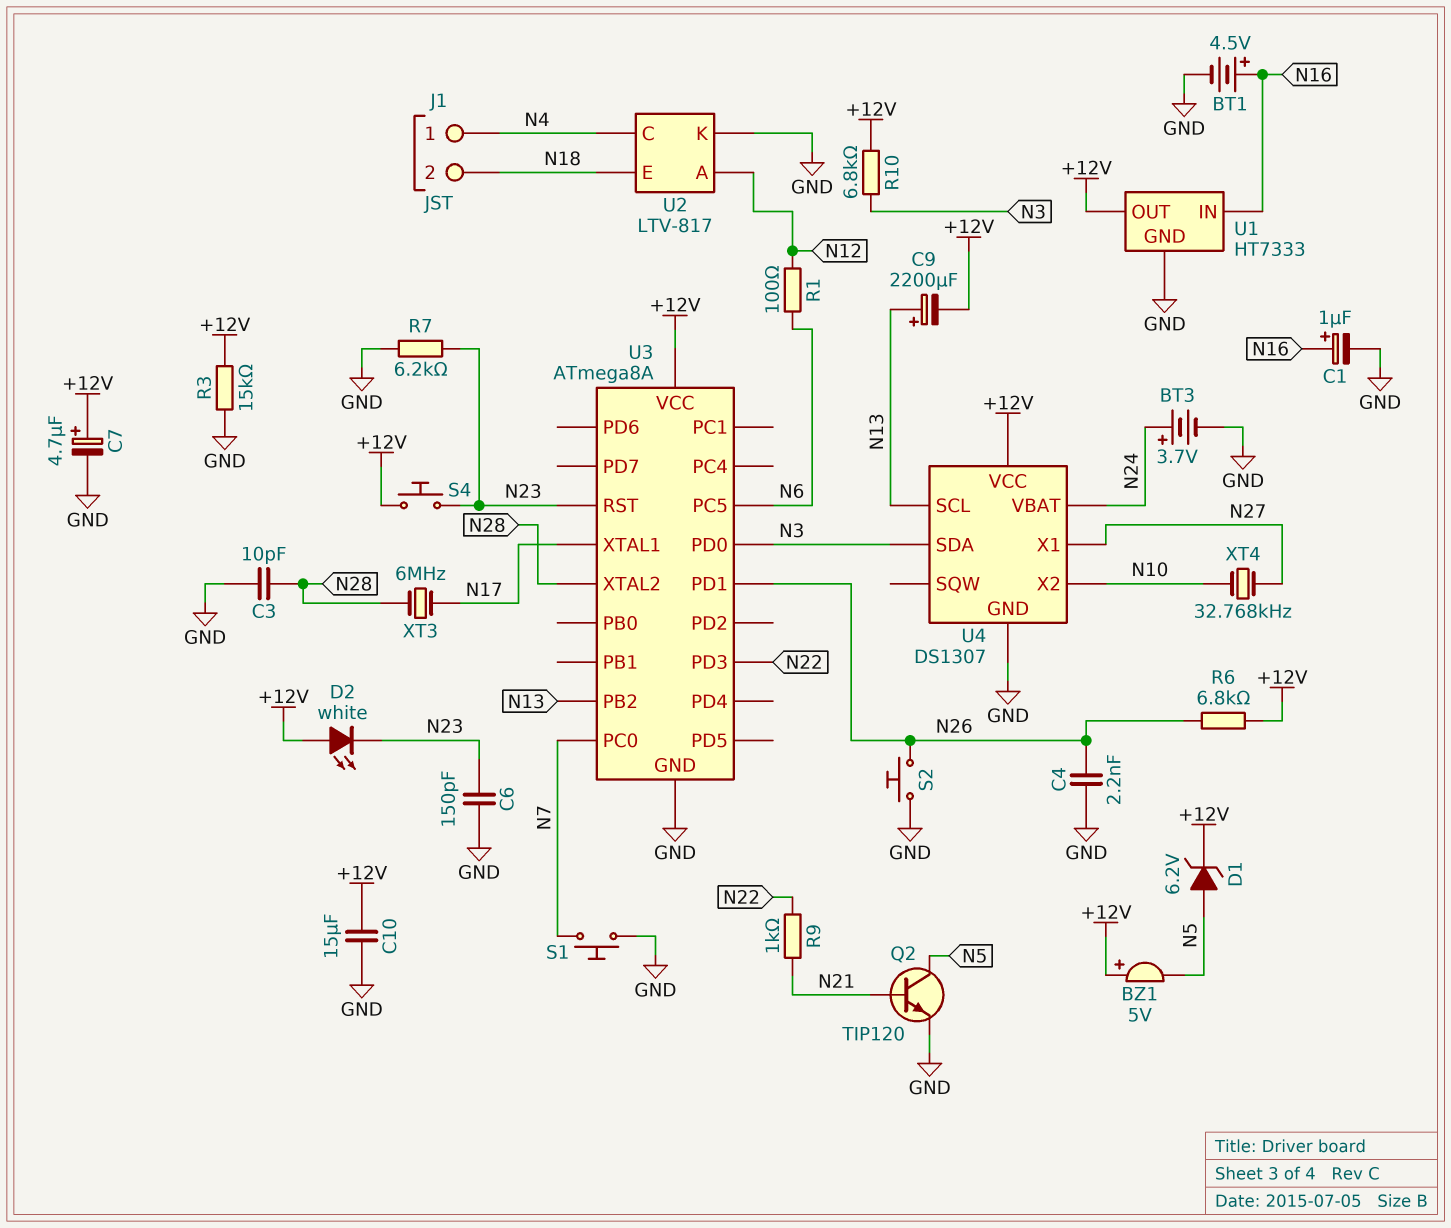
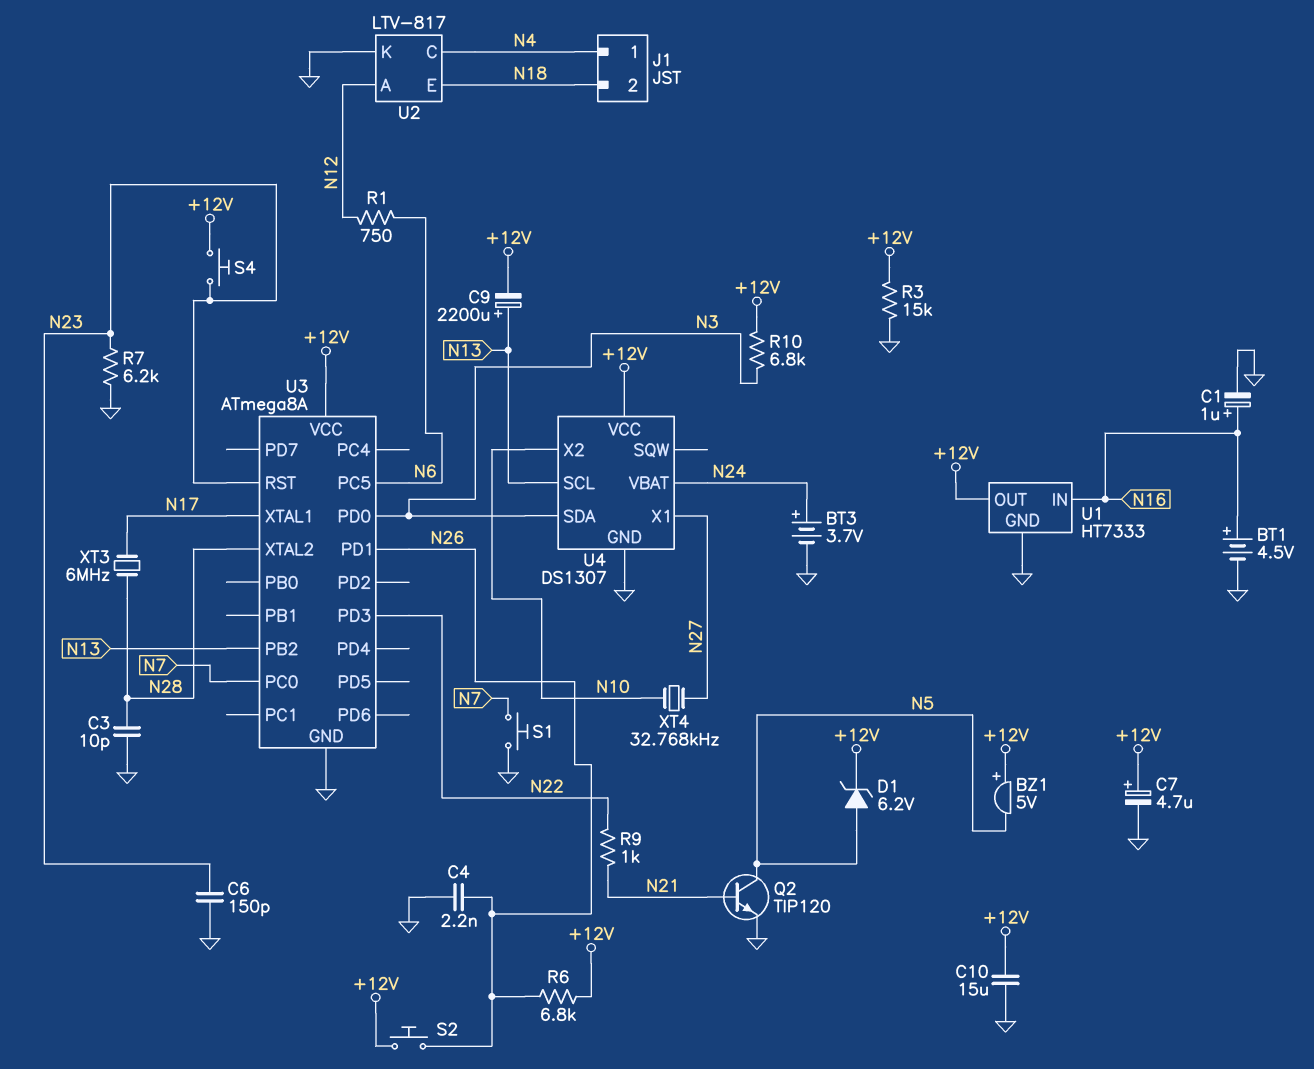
D2: LED white (A +12V, K N23) -> none
R1: 100 (N6, N12) -> 750 (N6, N12)
S2: button (GND, N26) -> button (+12V, N26)

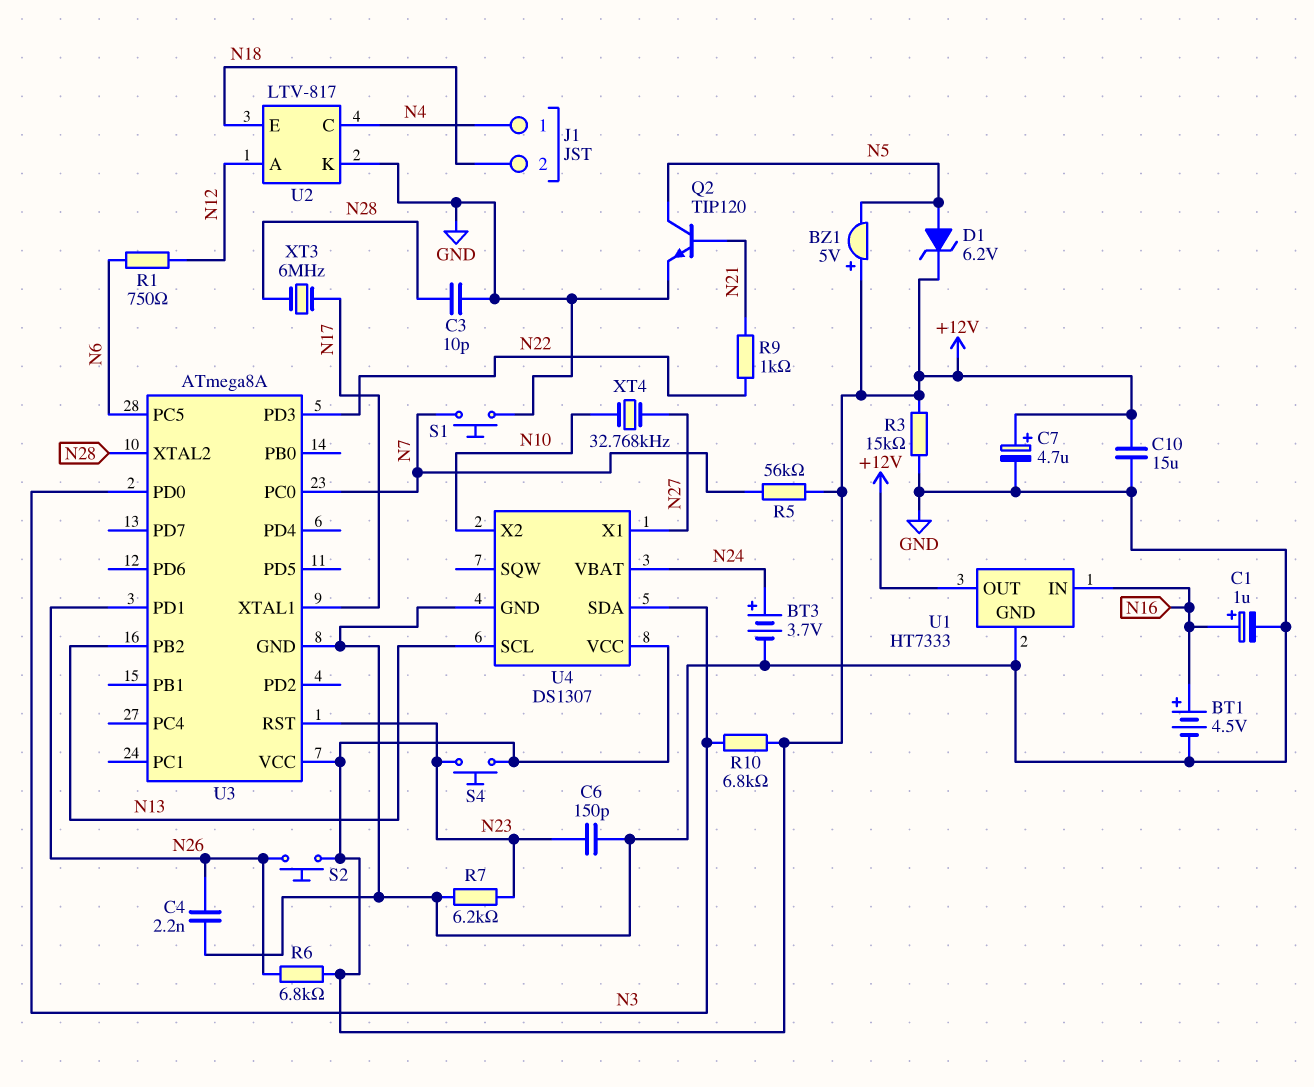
C9: 2200uF (plus N13, minus +12V) -> none
R5: none -> 56k (+12V, N7)

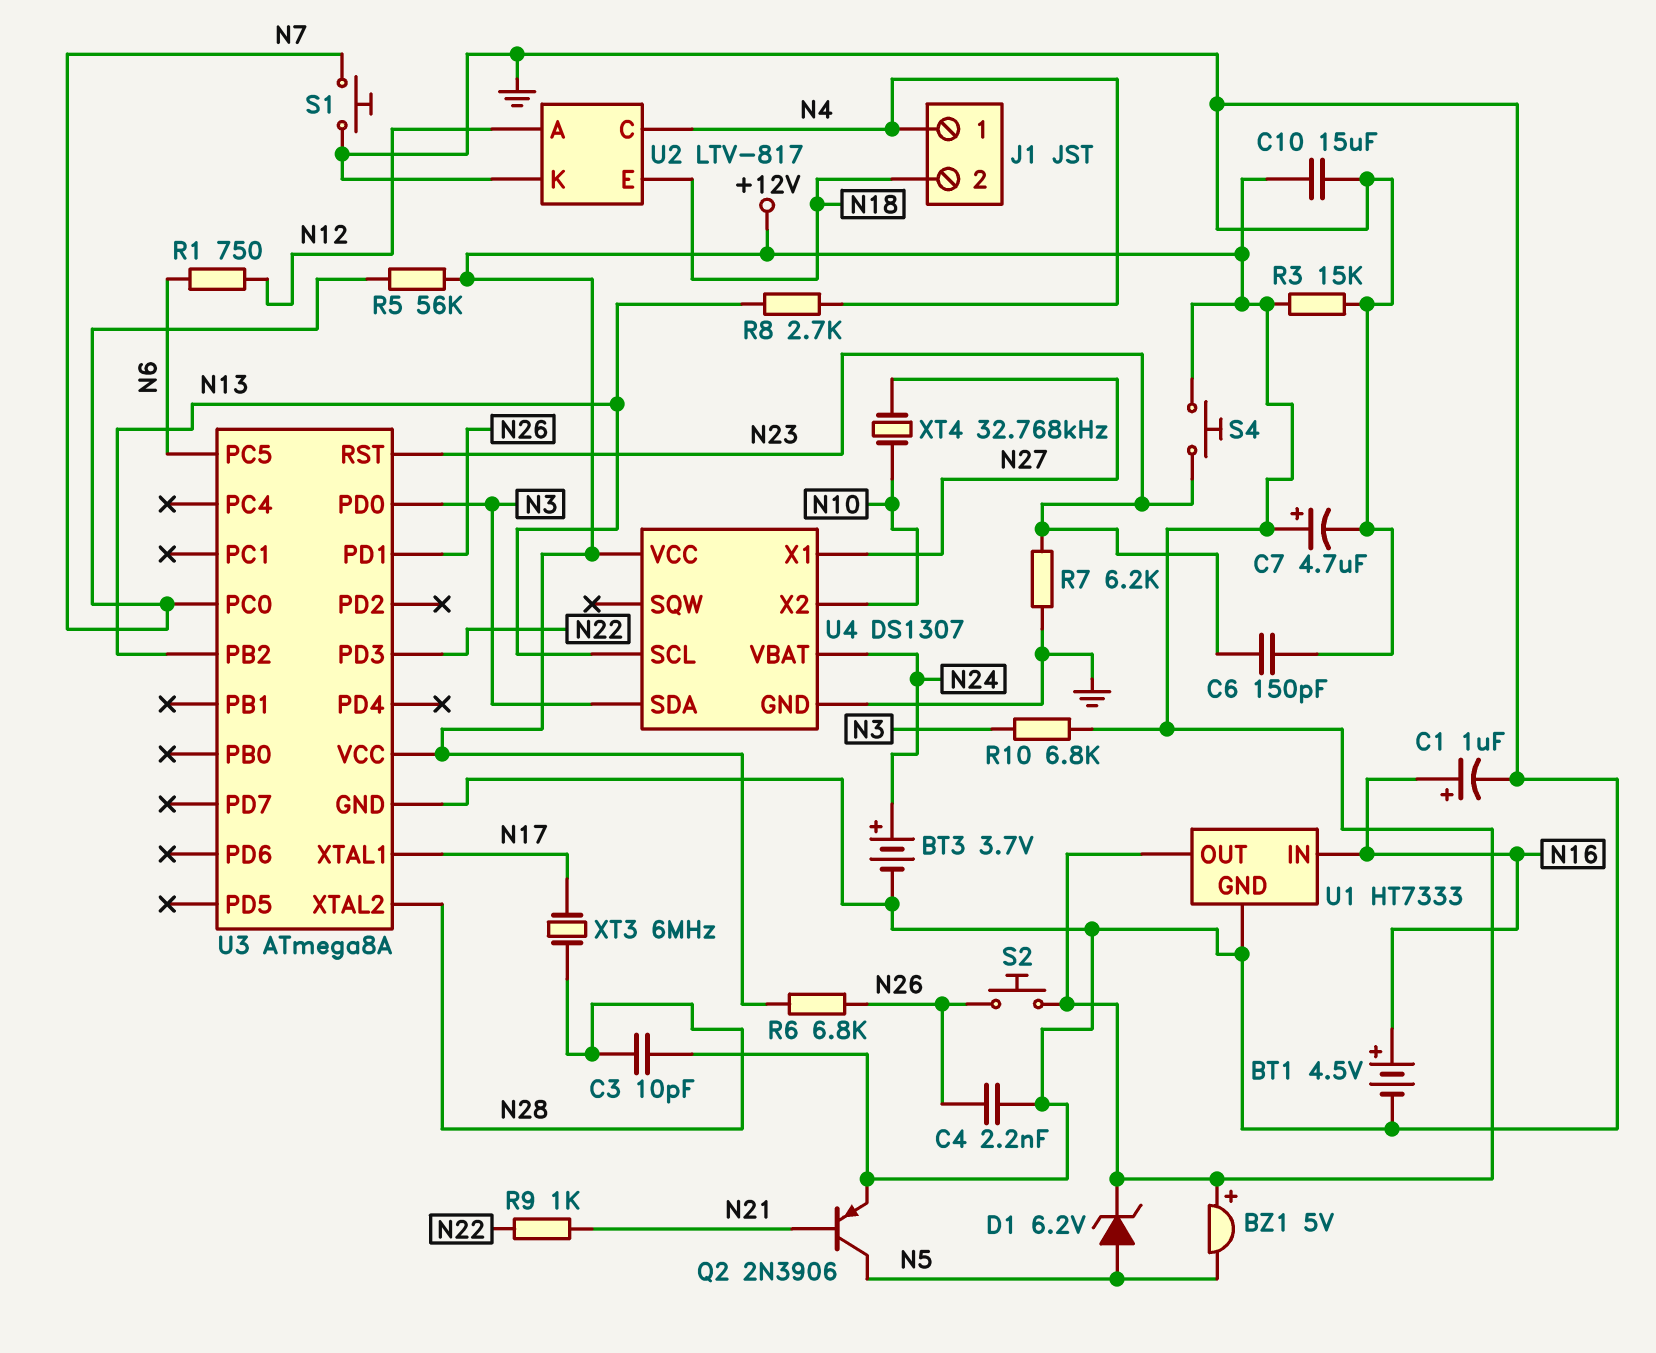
Q2: NPN TIP120 (B N21, C N5, E GND) -> PNP 2N3906 (B N21, C N5, E GND)
R8: none -> 2.7k (N4, N13)

